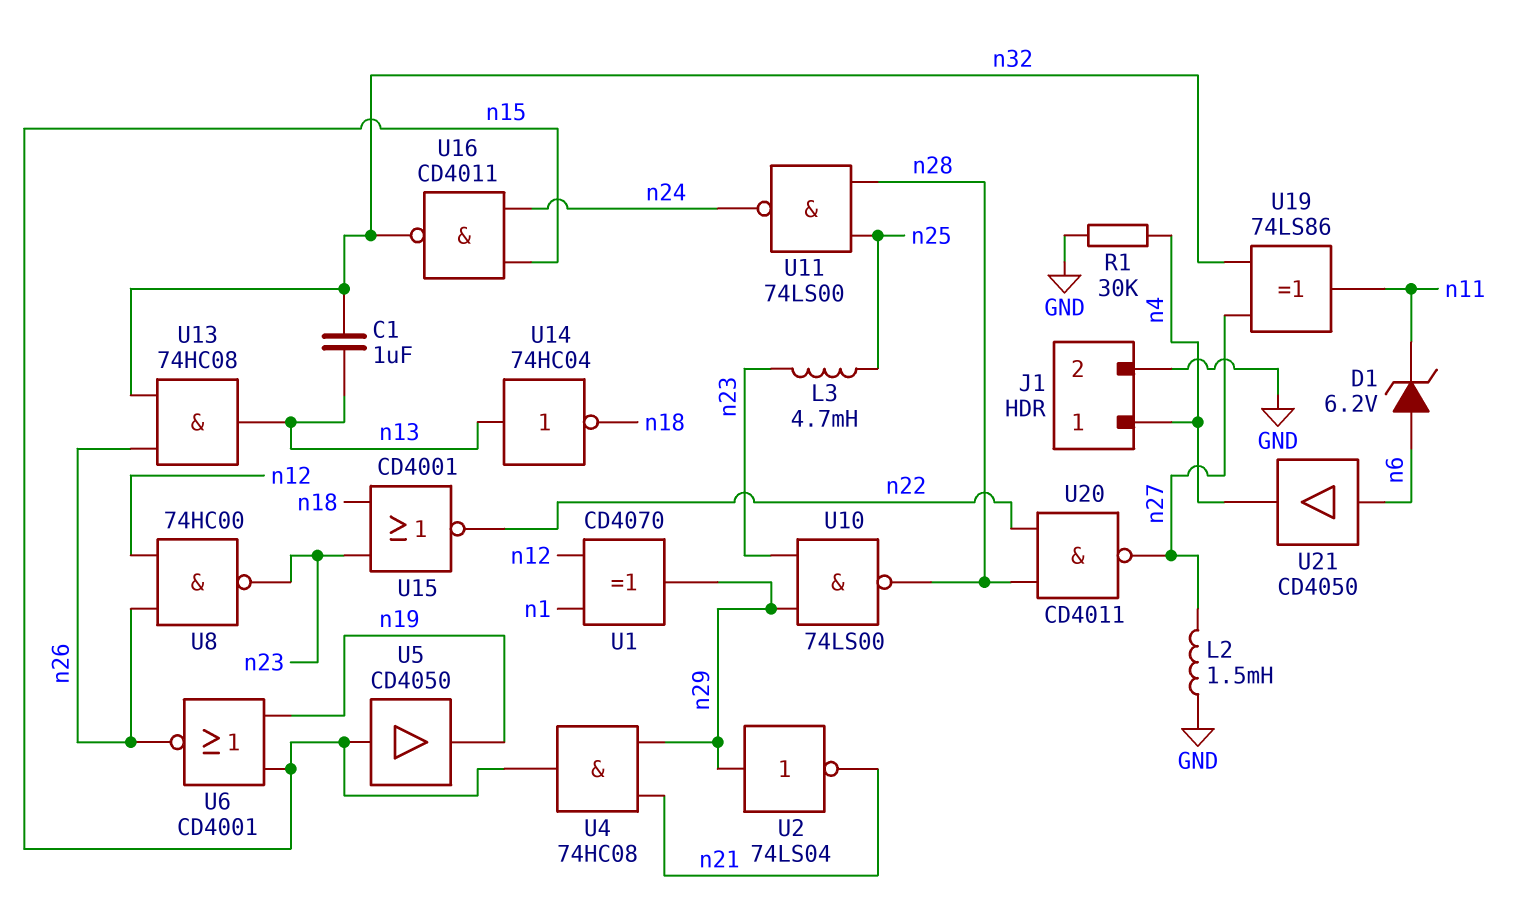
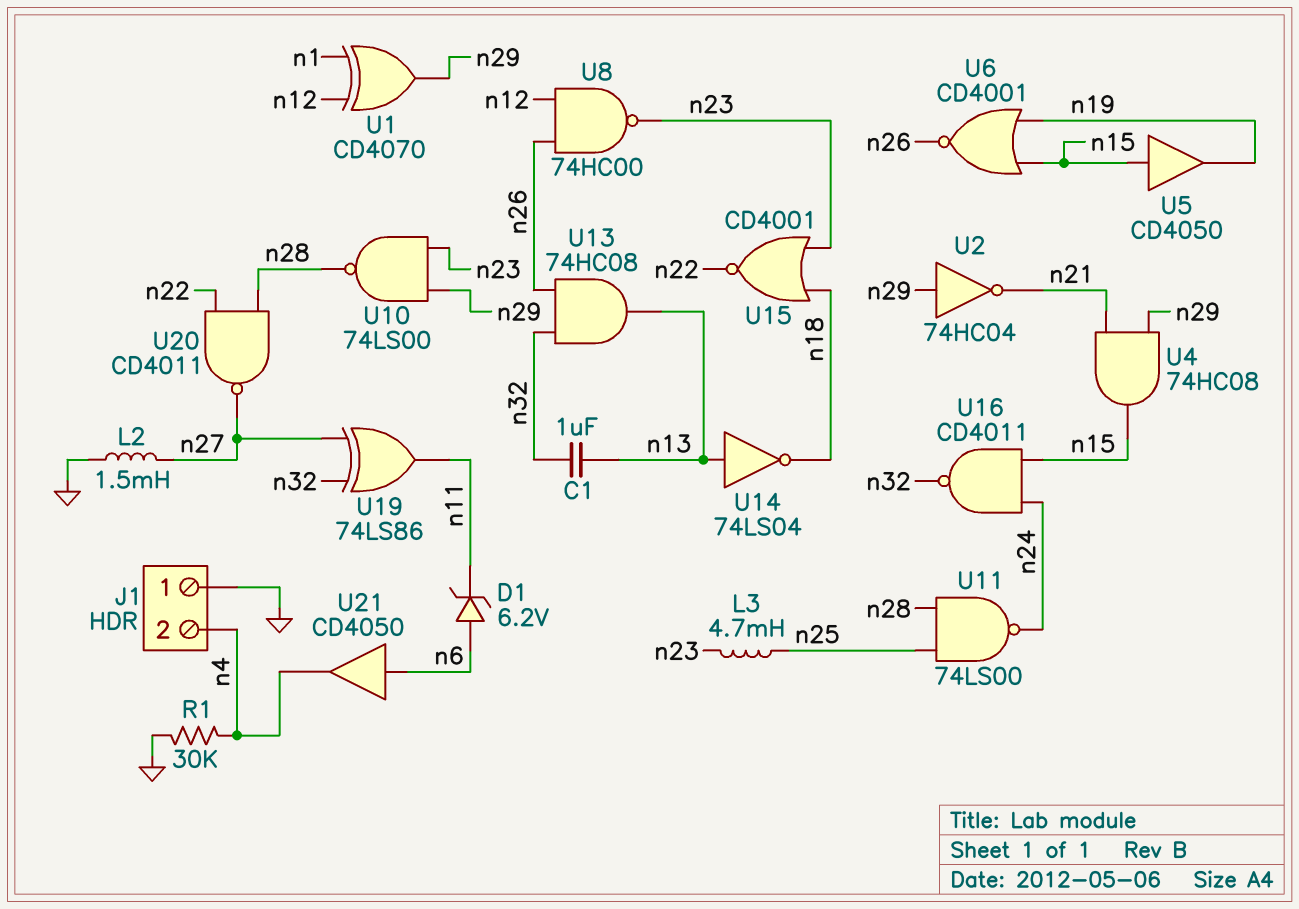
J1 pin 1: n4 -> GND
J1 pin 2: GND -> n4
U2: NOT 74LS04 (in n29, out n21) -> NOT 74HC04 (in n29, out n21)
U14: NOT 74HC04 (in n13, out n18) -> NOT 74LS04 (in n13, out n18)

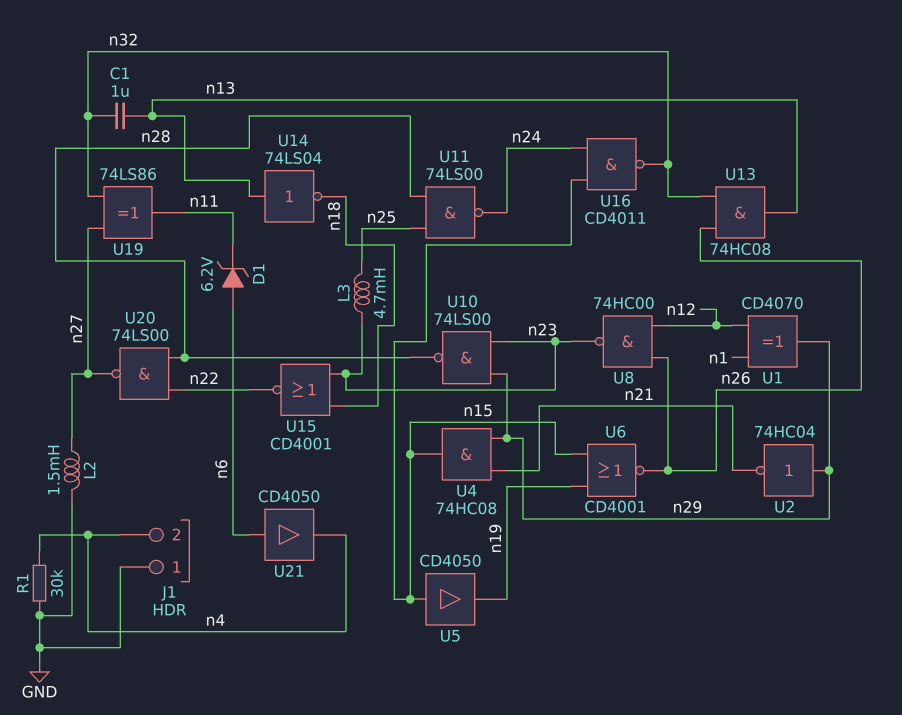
U20: NAND CD4011 (in n22, in n28, out n27) -> NAND 74LS00 (in n22, in n28, out n27)

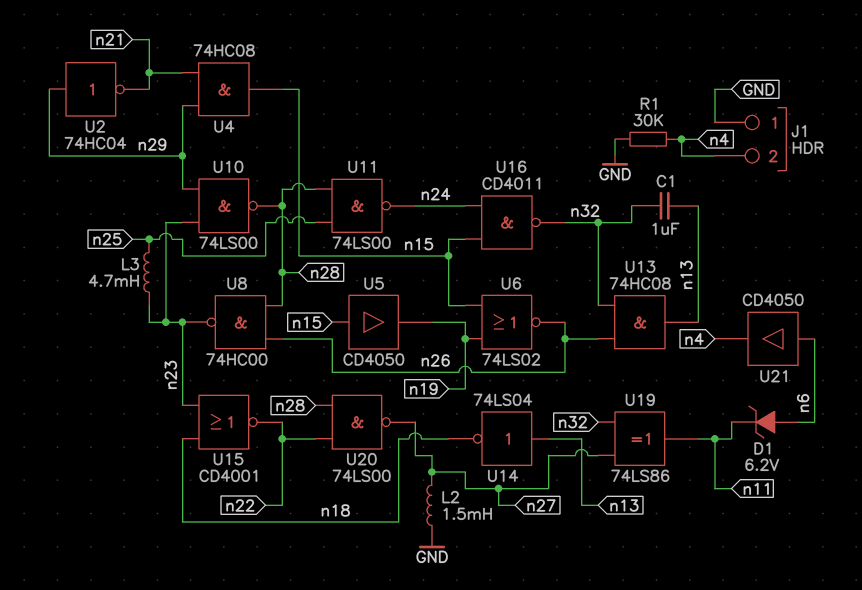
U1: XOR CD4070 (in n1, in n12, out n29) -> none
U6: NOR CD4001 (in n15, in n19, out n26) -> NOR 74LS02 (in n15, in n19, out n26)
U8: NAND 74HC00 (in n12, in n26, out n23) -> NAND 74HC00 (in n26, in n28, out n23)

